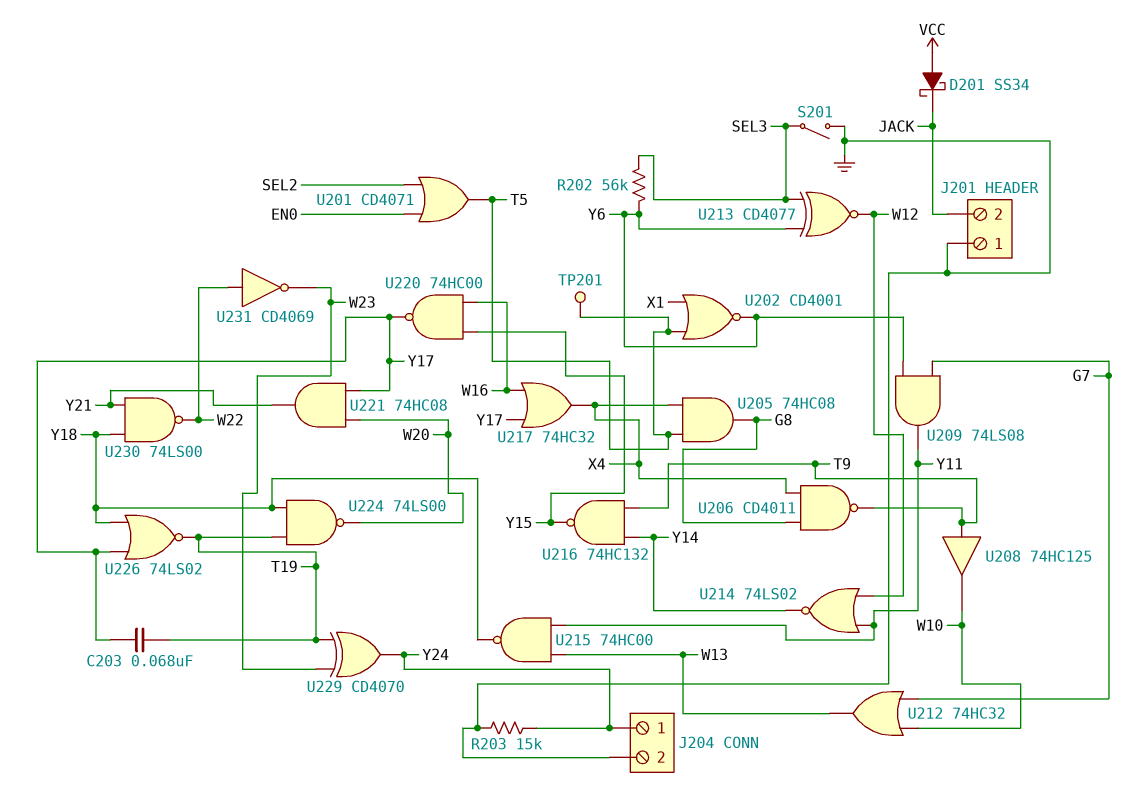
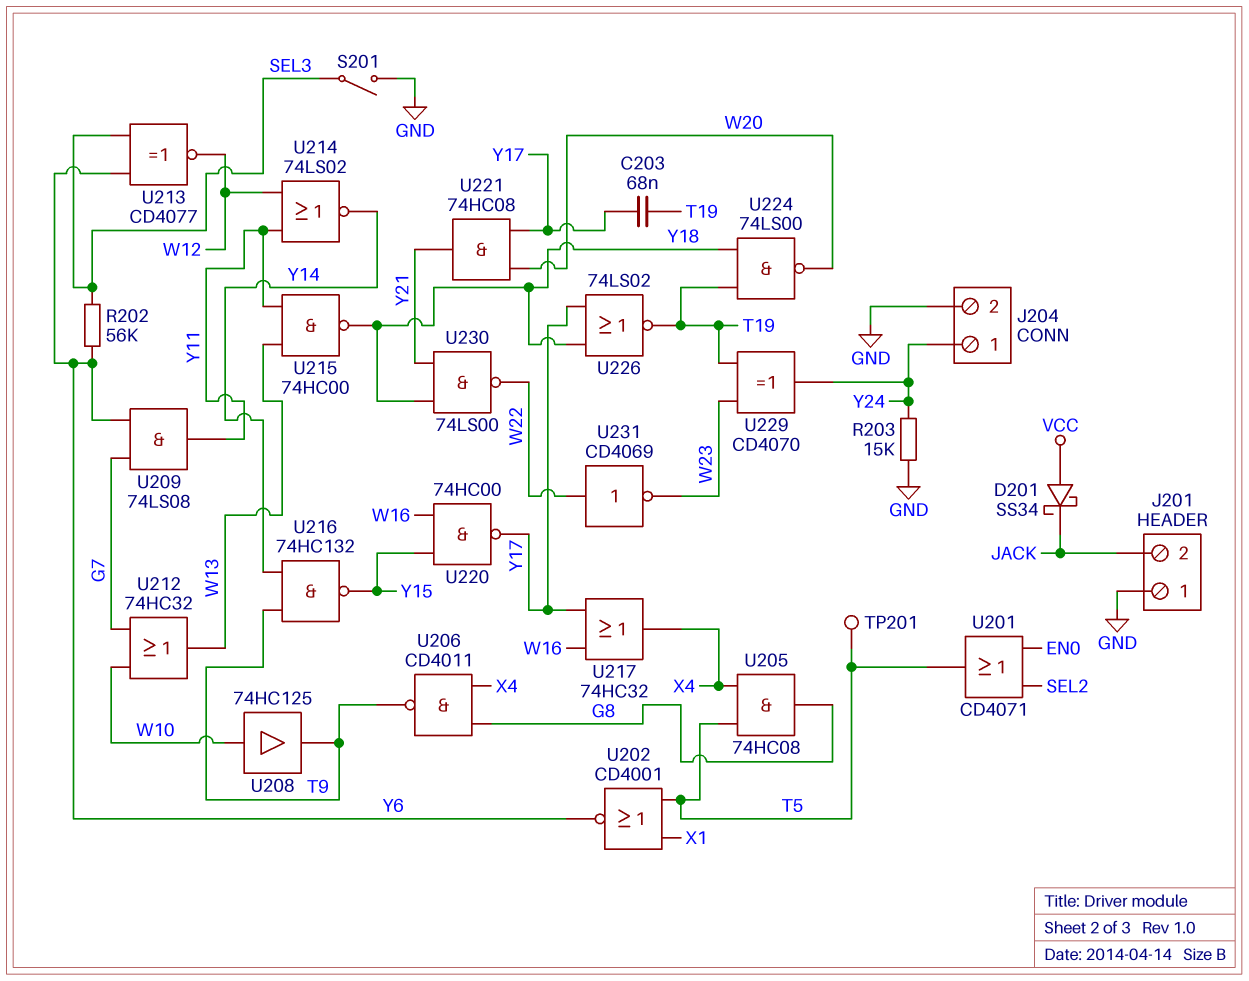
U208: buffer 74HC125 (in T9, out W10) -> buffer 74HC125 (in W10, out T9)

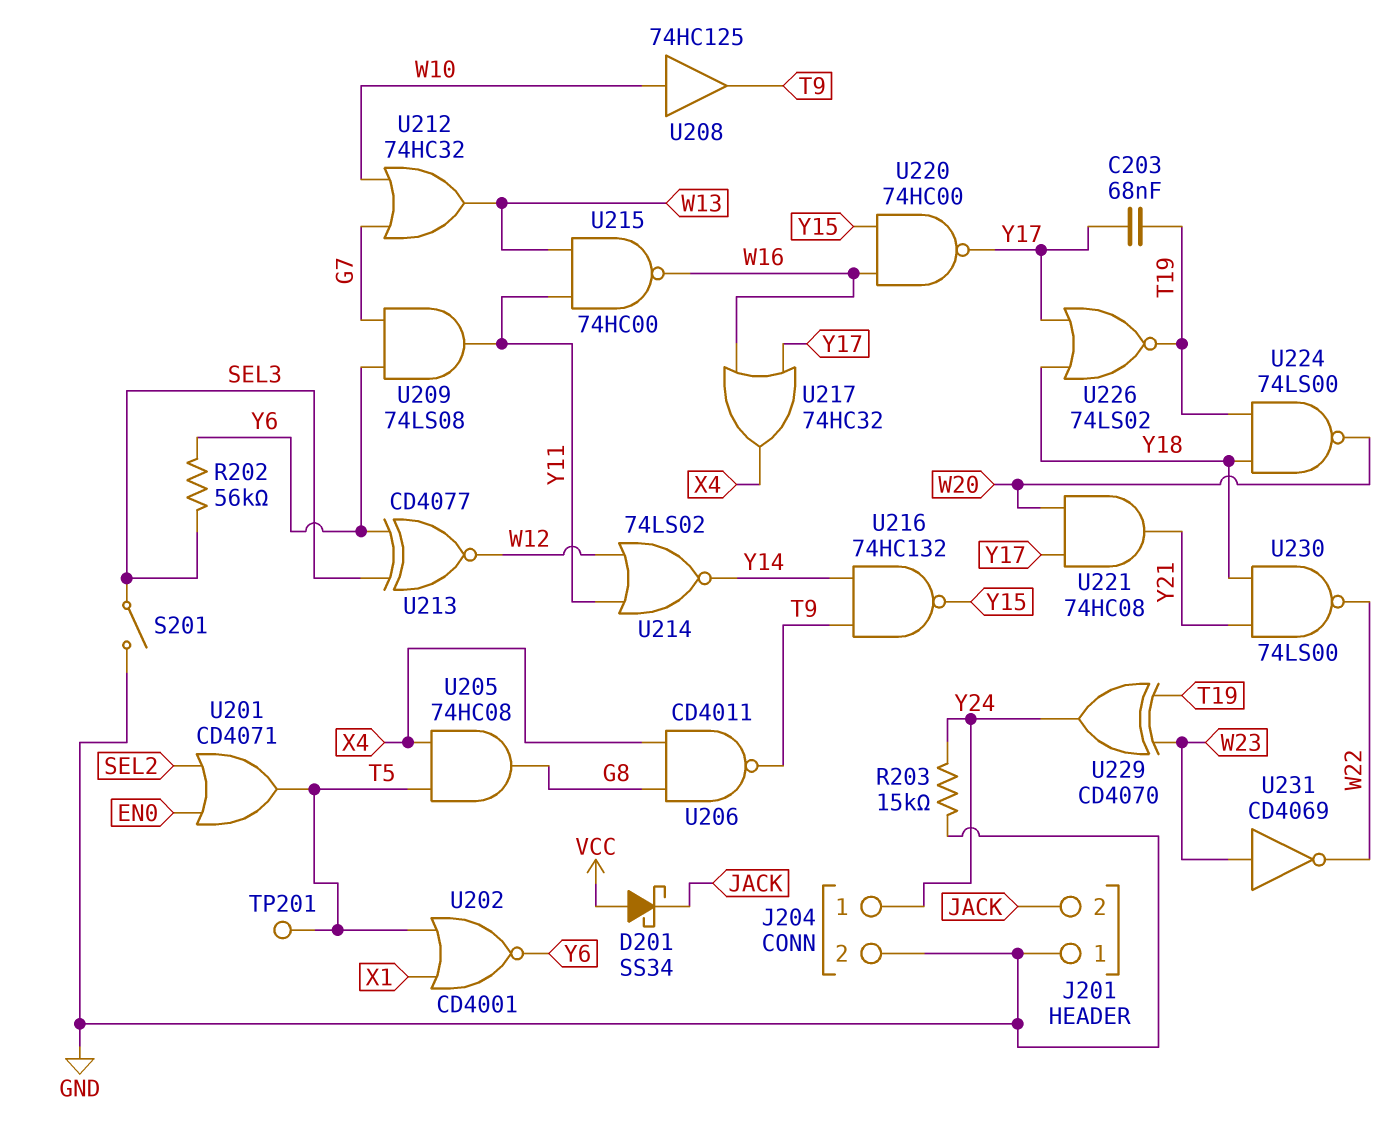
U215: NAND 74HC00 (in W13, in Y11, out Y18) -> NAND 74HC00 (in W13, in Y11, out W16)
U231: NOT CD4069 (in W22, out W23) -> NOT CD4069 (in W23, out W22)

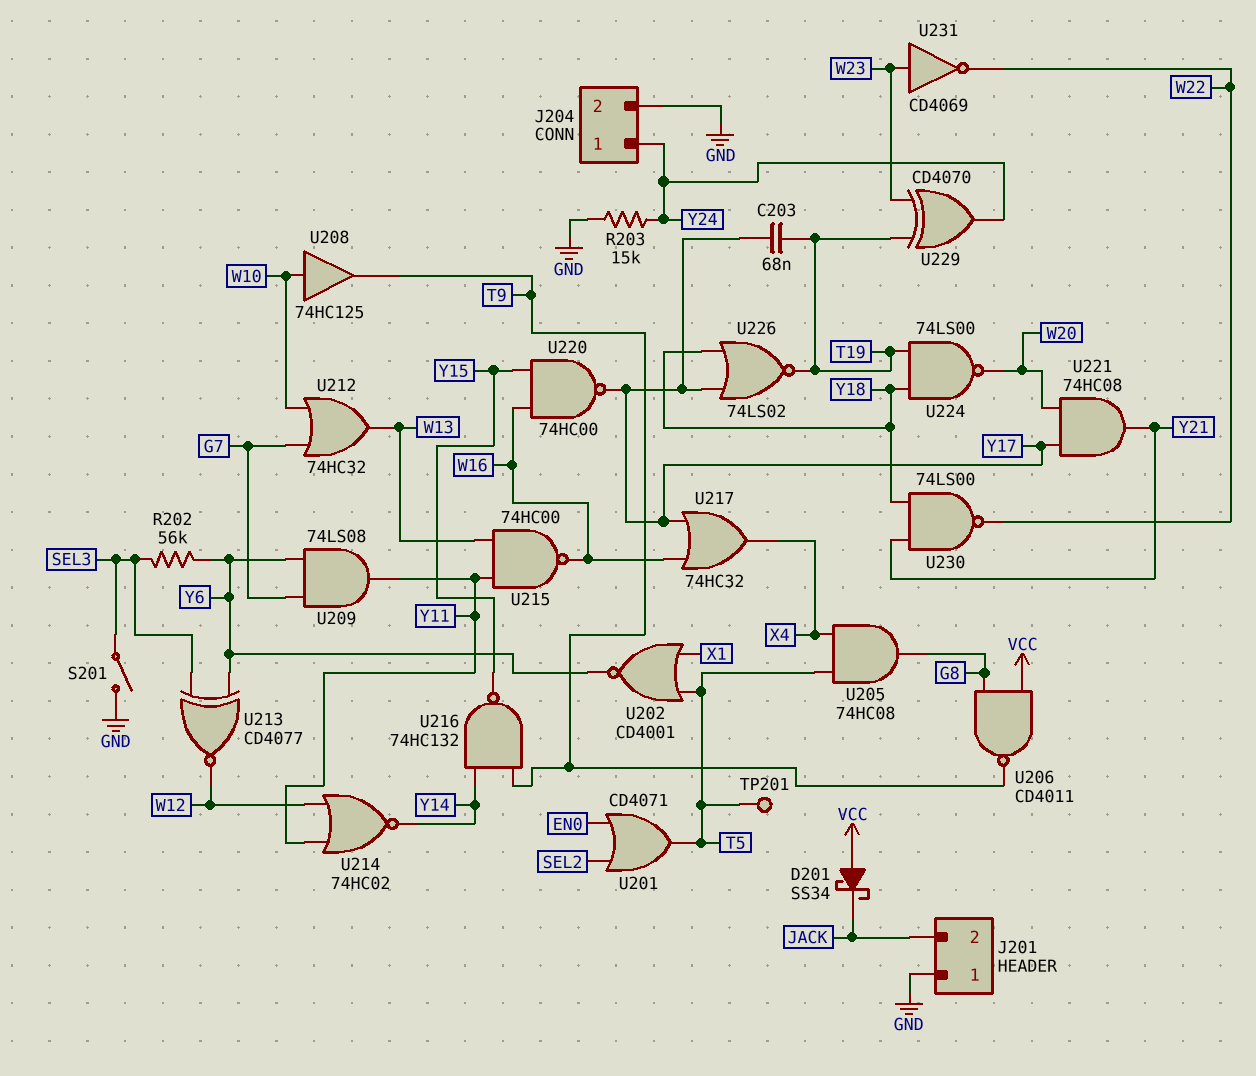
U206: NAND CD4011 (in G8, in X4, out T9) -> NAND CD4011 (in G8, in VCC, out T9)
U214: NOR 74LS02 (in W12, in Y11, out Y14) -> NOR 74HC02 (in W12, in Y11, out Y14)

